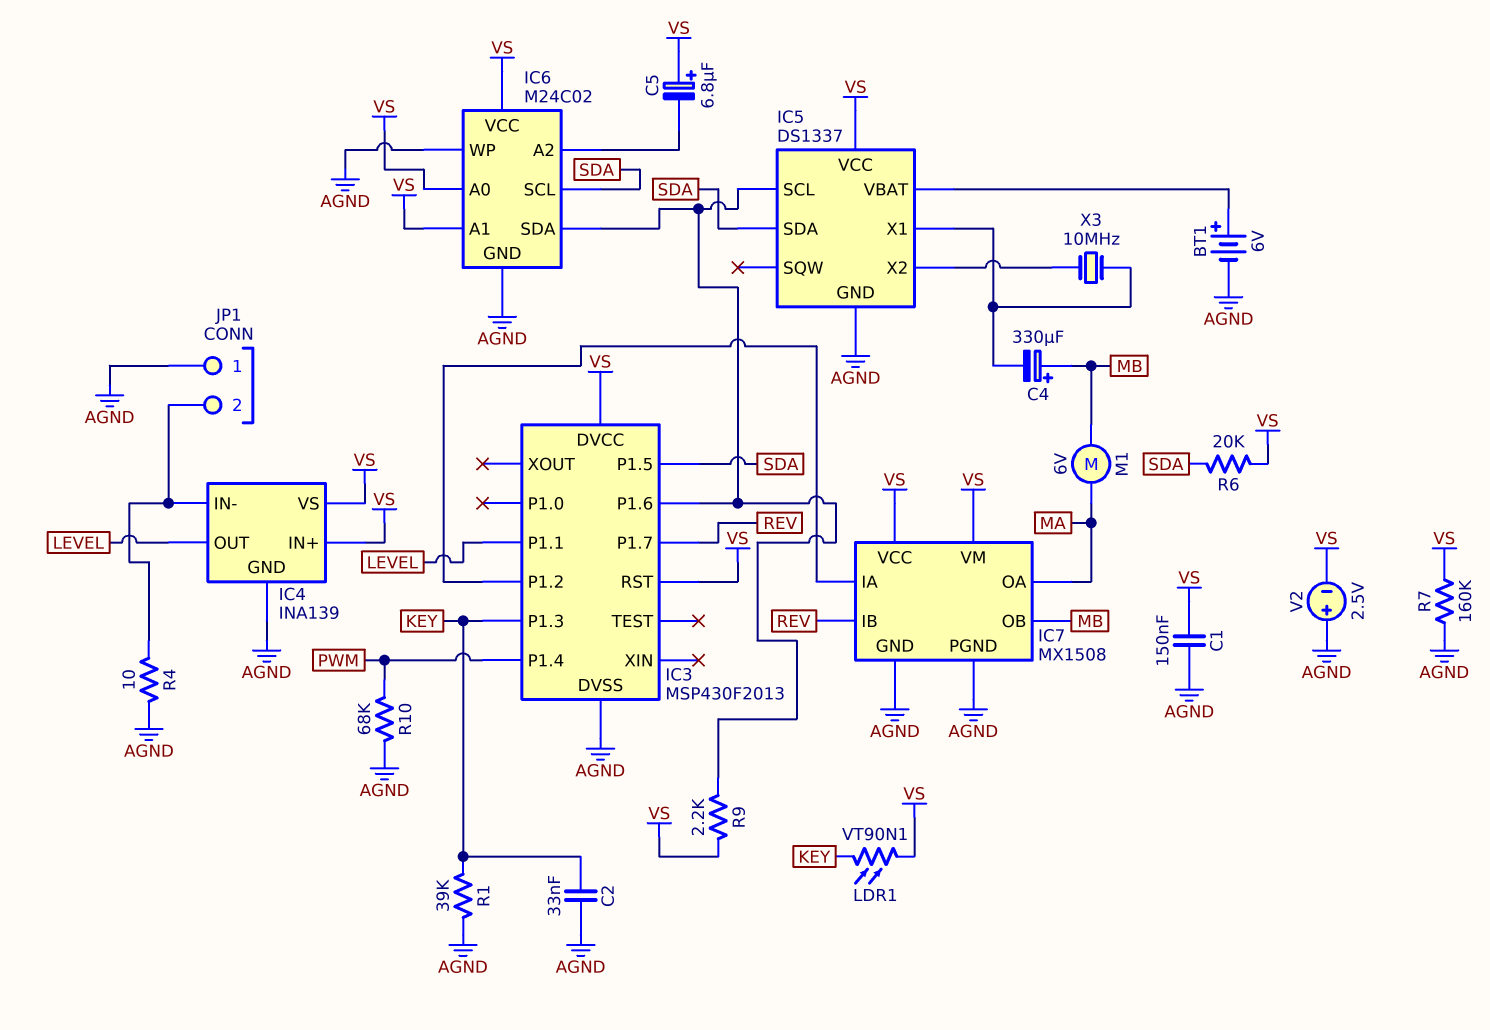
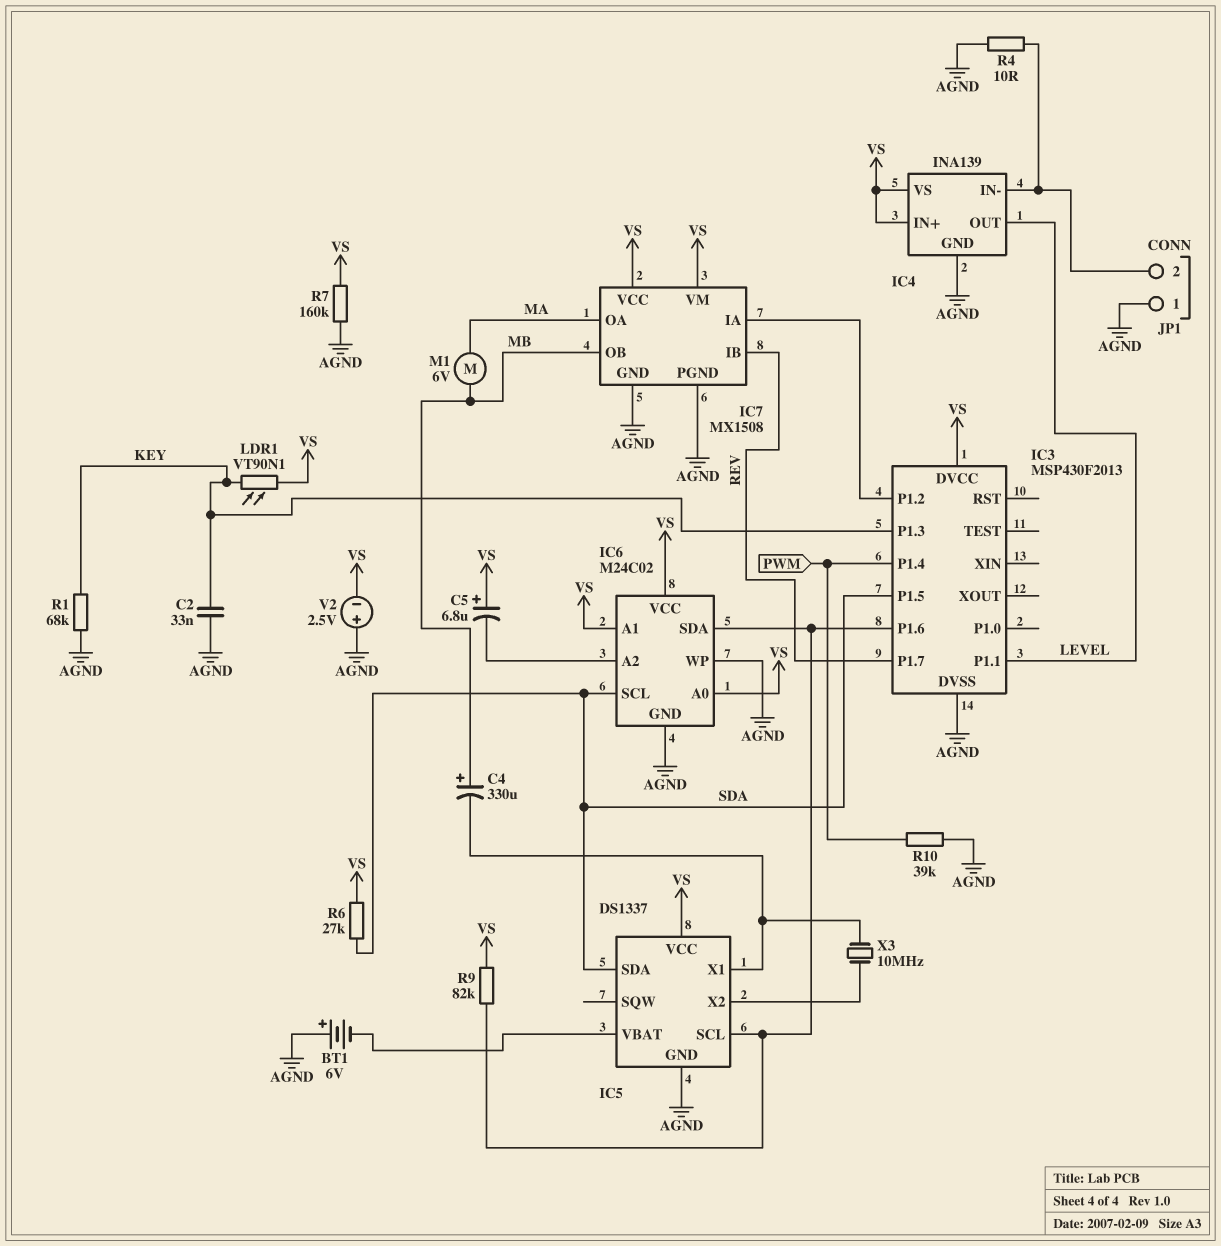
BT1: 6V (plus IC5/VBAT, minus AGND) -> 6V (plus AGND, minus IC5/VBAT)
C1: 150nF (AGND, VS) -> none
IC3 pin RST: VS -> none
R1: 39k (AGND, KEY) -> 68k (AGND, KEY)
R6: 20k (SDA, VS) -> 27k (SDA, VS)
R9: 2.2k (IC3/P1.6, VS) -> 82k (IC3/P1.6, VS)
R10: 68k (AGND, PWM) -> 39k (AGND, PWM)

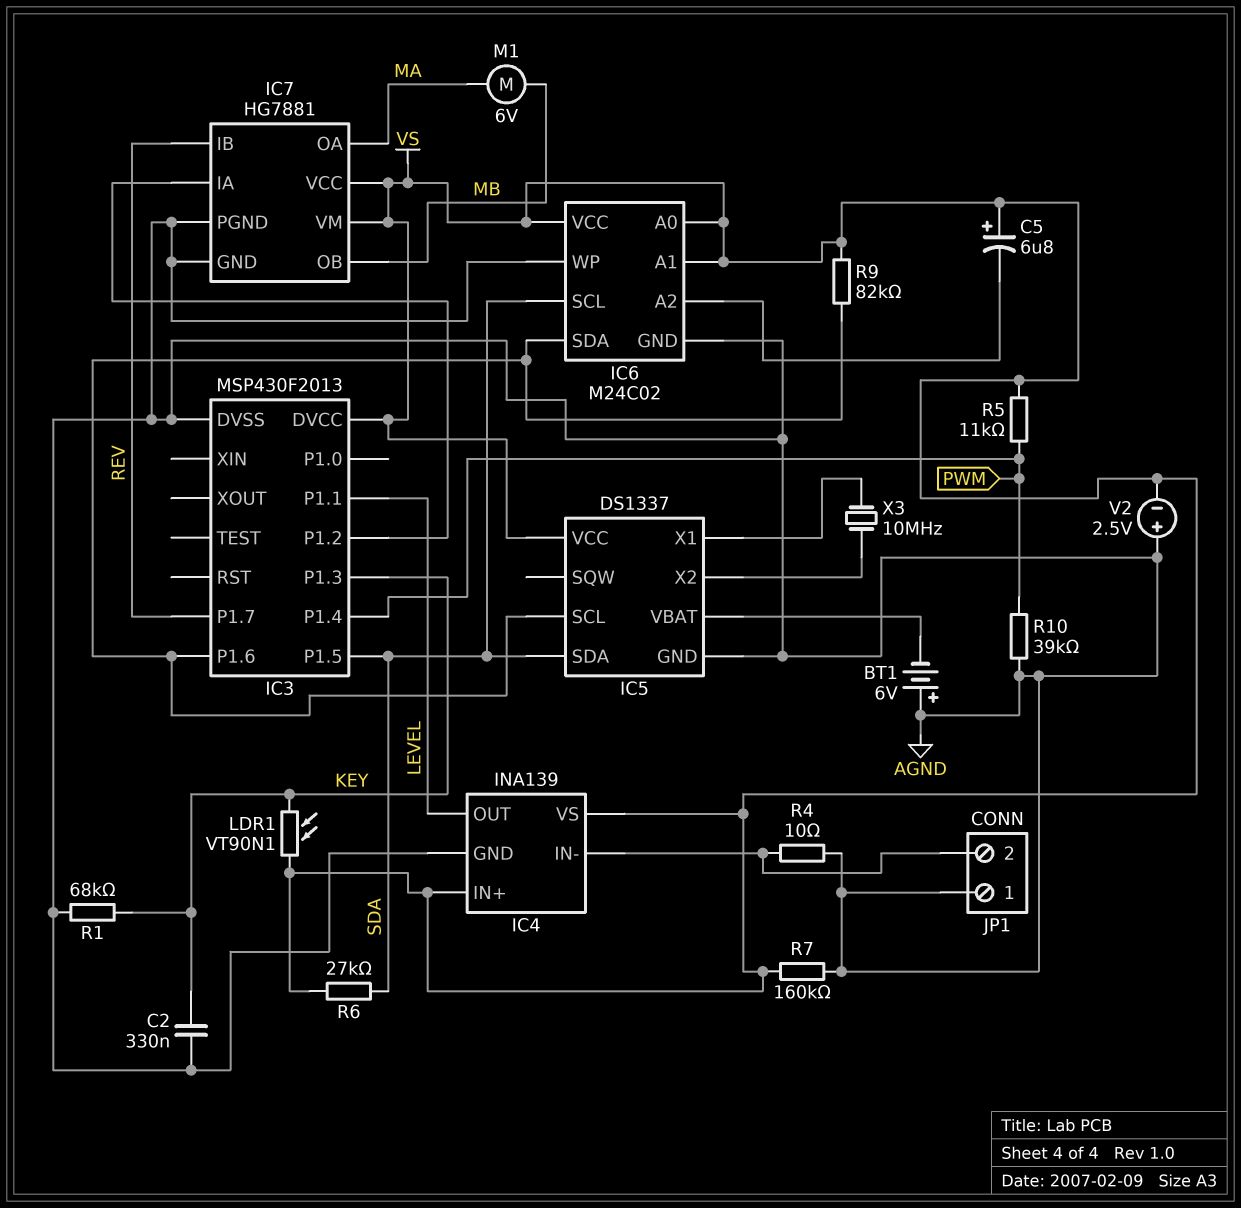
C2: 33nF (AGND, KEY) -> 330nF (AGND, KEY)
C4: 330uF (plus MB, minus IC5/X1) -> none
IC7: MX1508 -> HG7881
R5: none -> 11k (PWM, VS)

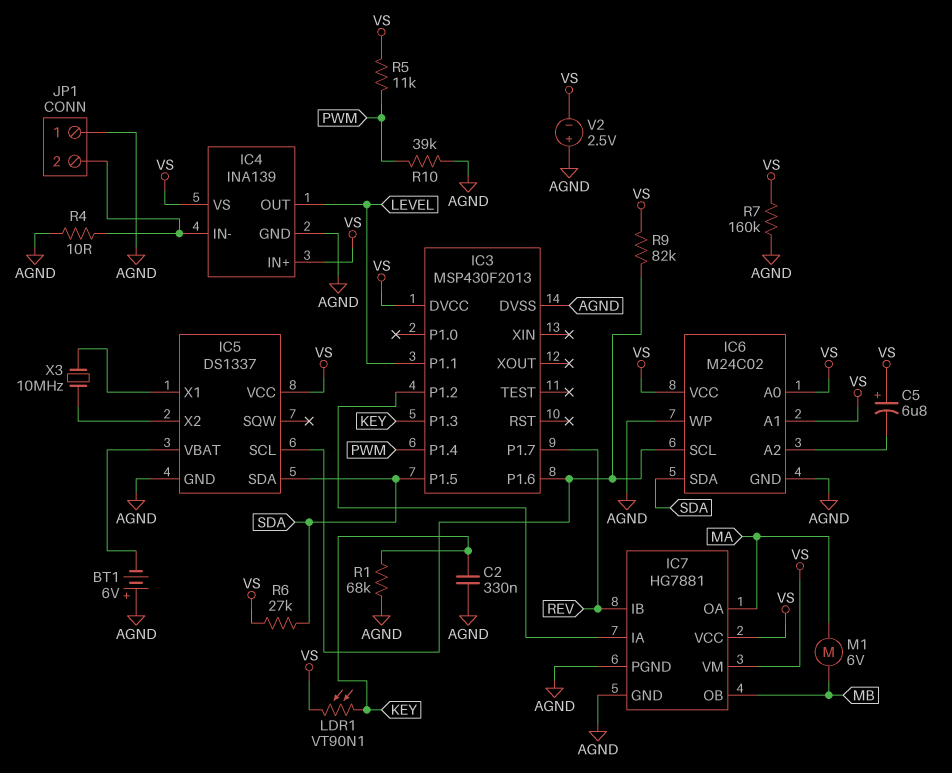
IC6 pin SCL: SDA -> IC3/P1.6
IC6 pin SDA: IC3/P1.6 -> SDA

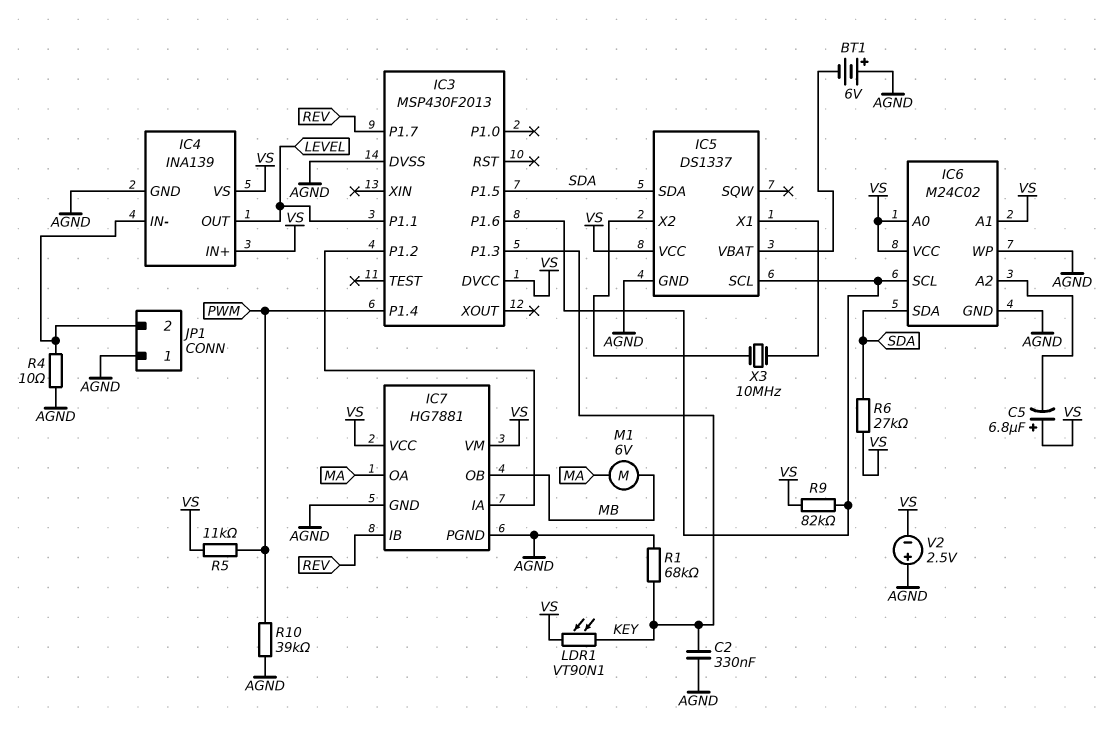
R7: 160k (AGND, VS) -> none

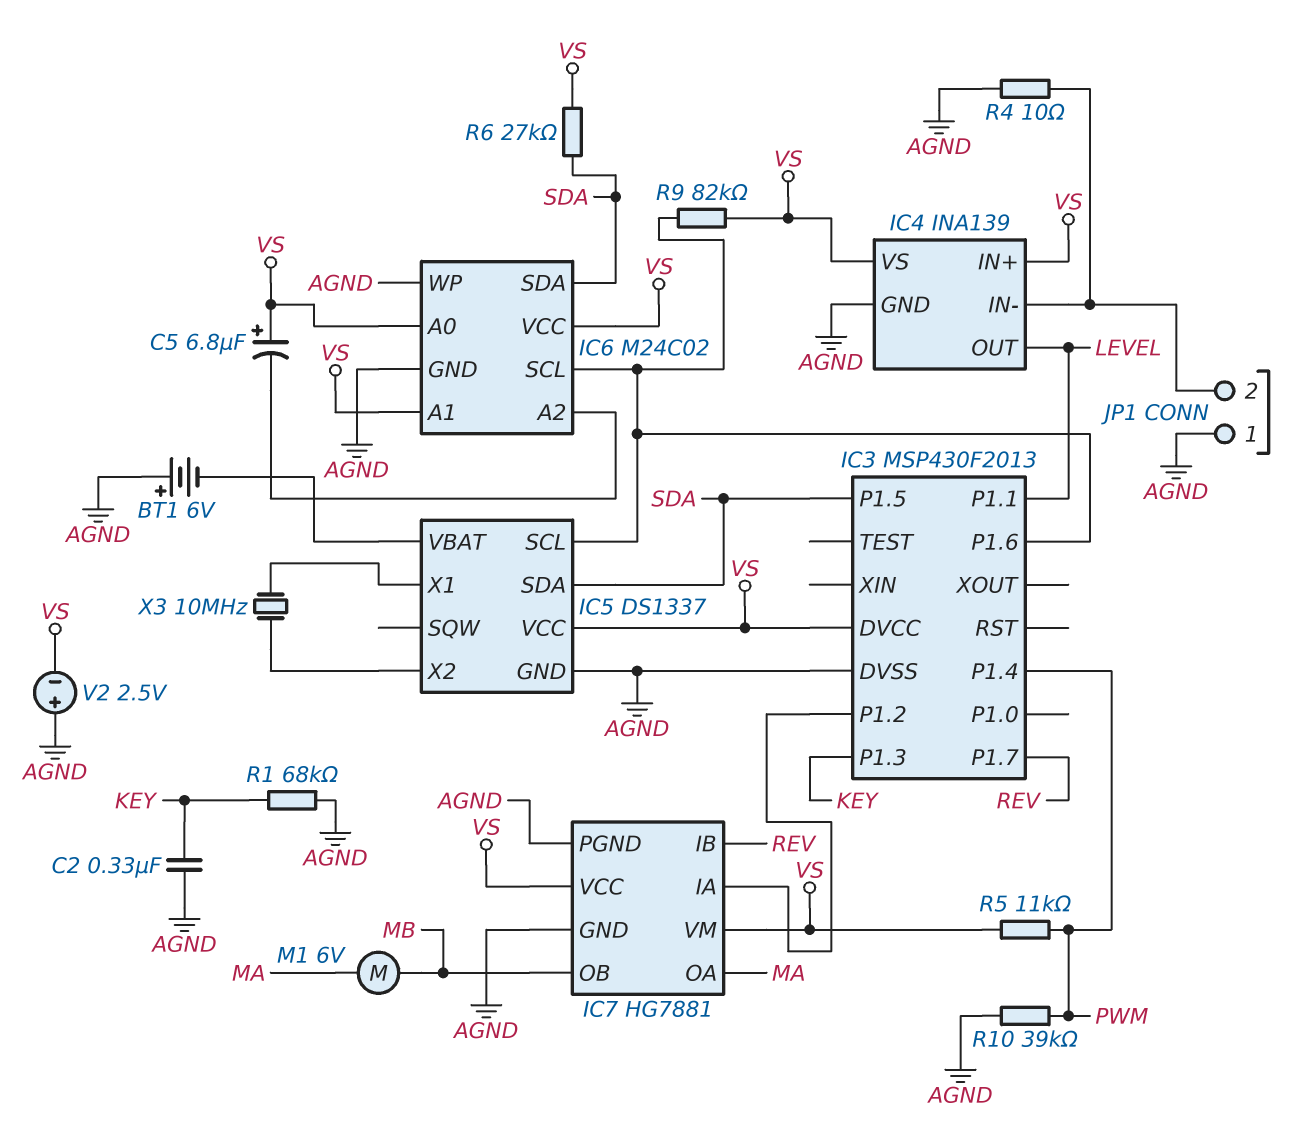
LDR1: VT90N1 (KEY, VS) -> none

